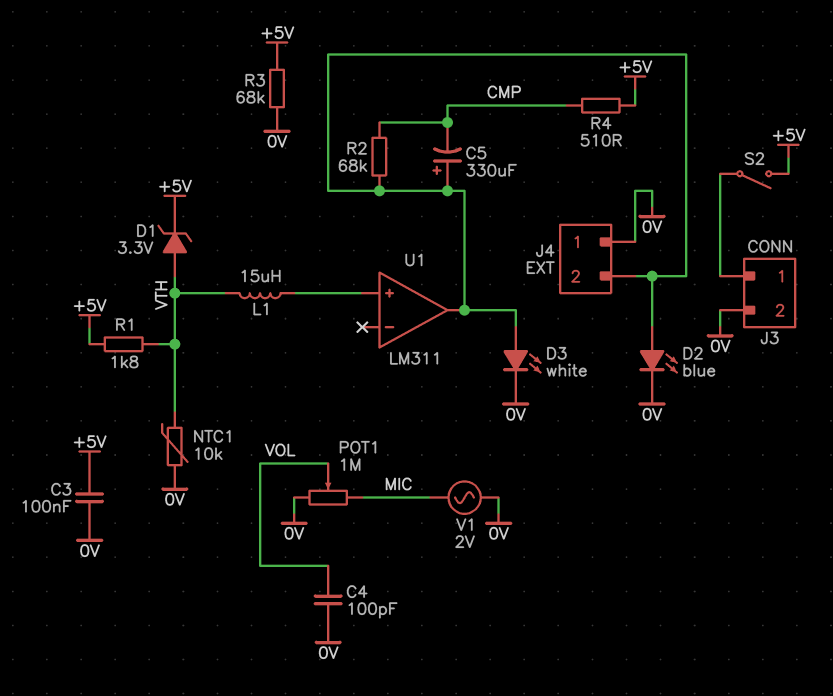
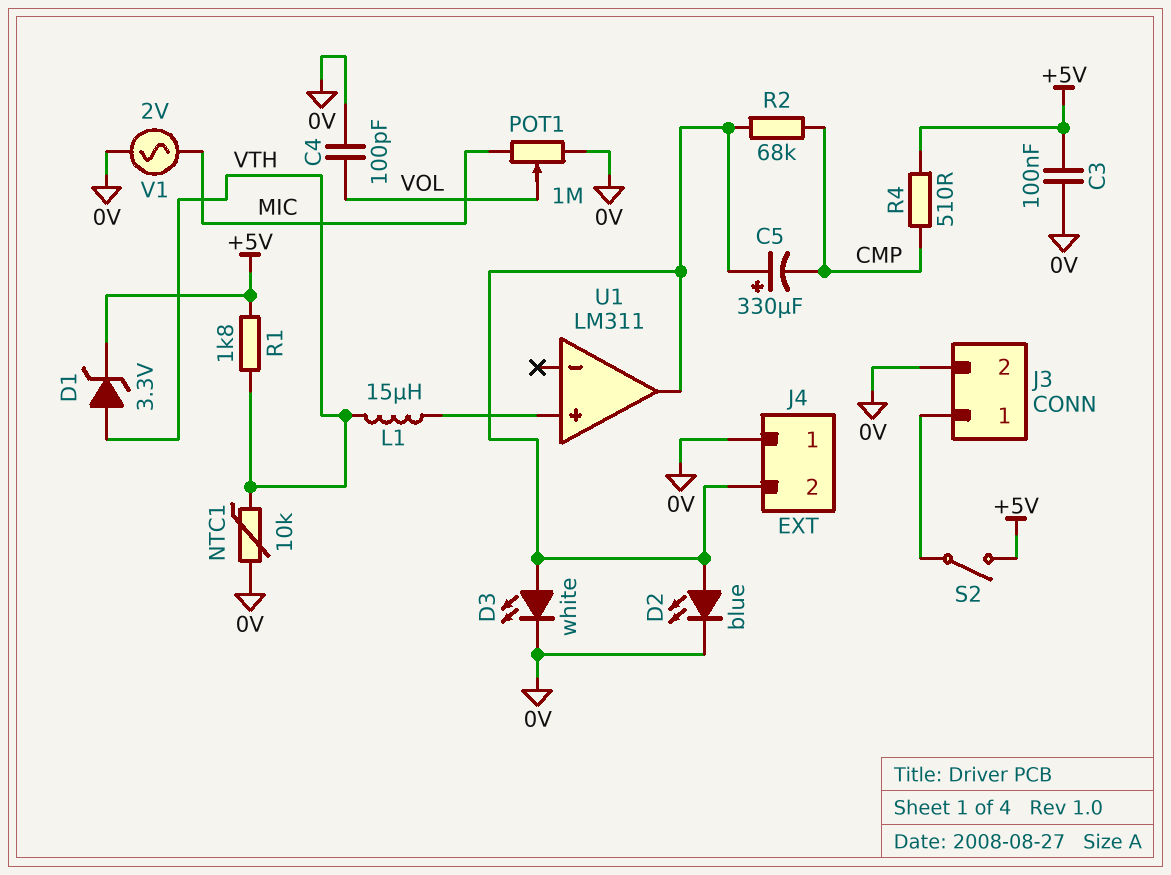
R3: 68k (+5V, 0V) -> none

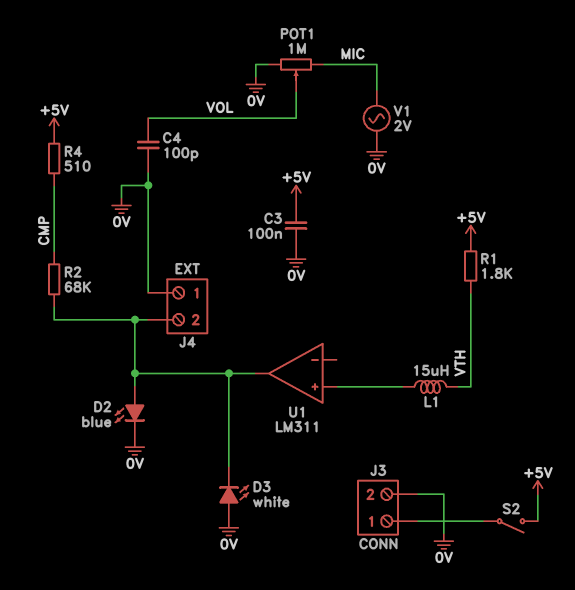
C5: 330uF (plus J4/2, minus CMP) -> none
D1: zener 3.3V (A VTH, K +5V) -> none
D3: LED white (A J4/2, K 0V) -> LED white (A 0V, K J4/2)
NTC1: 10k (0V, VTH) -> none

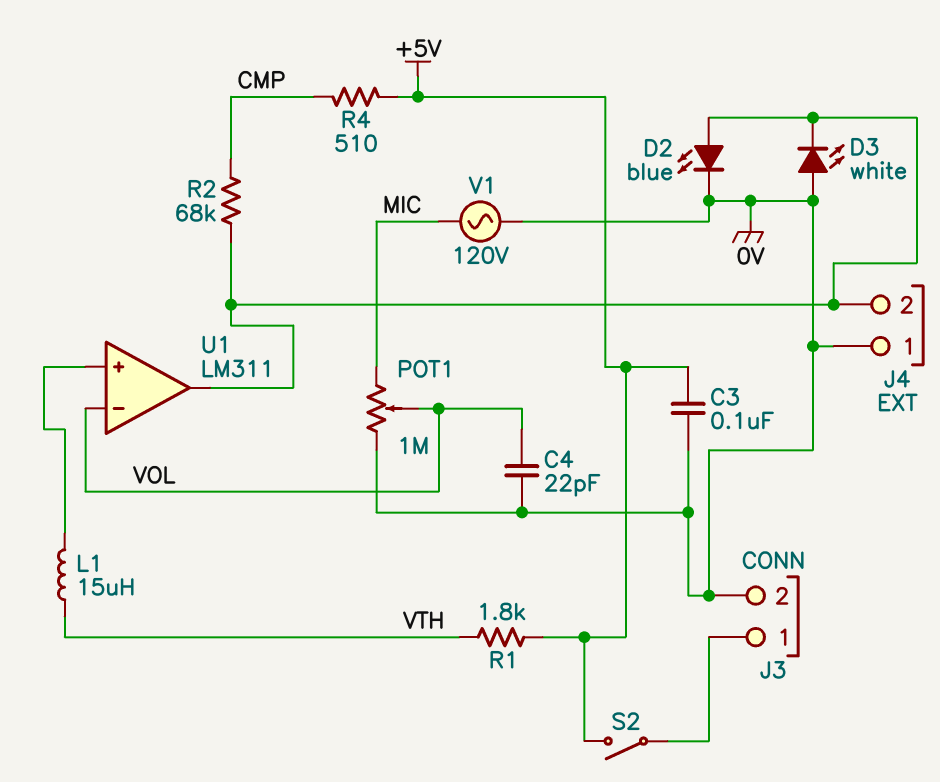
C4: 100pF (0V, VOL) -> 22pF (0V, VOL)
U1 pin in-: none -> VOL
V1: AC 2V (0V, MIC) -> AC 120V (0V, MIC)

